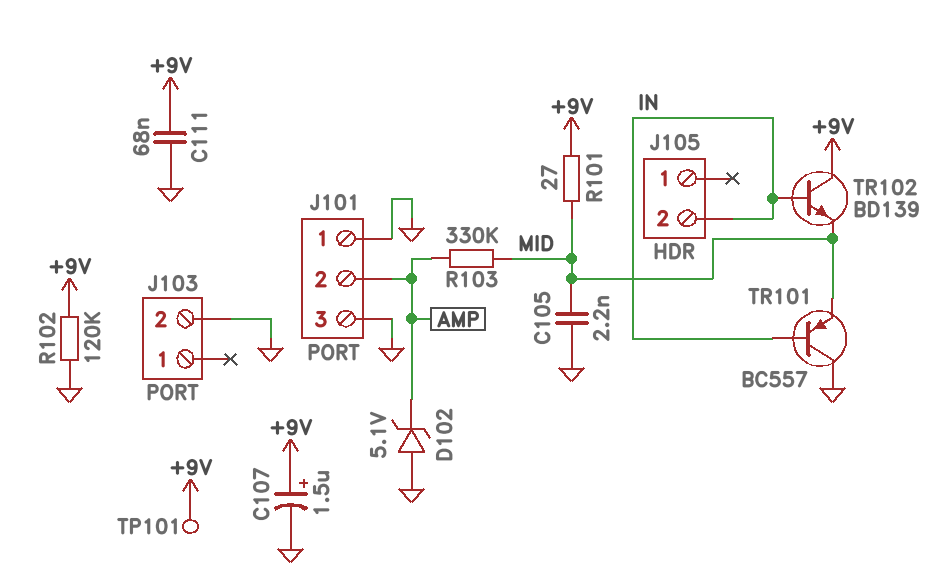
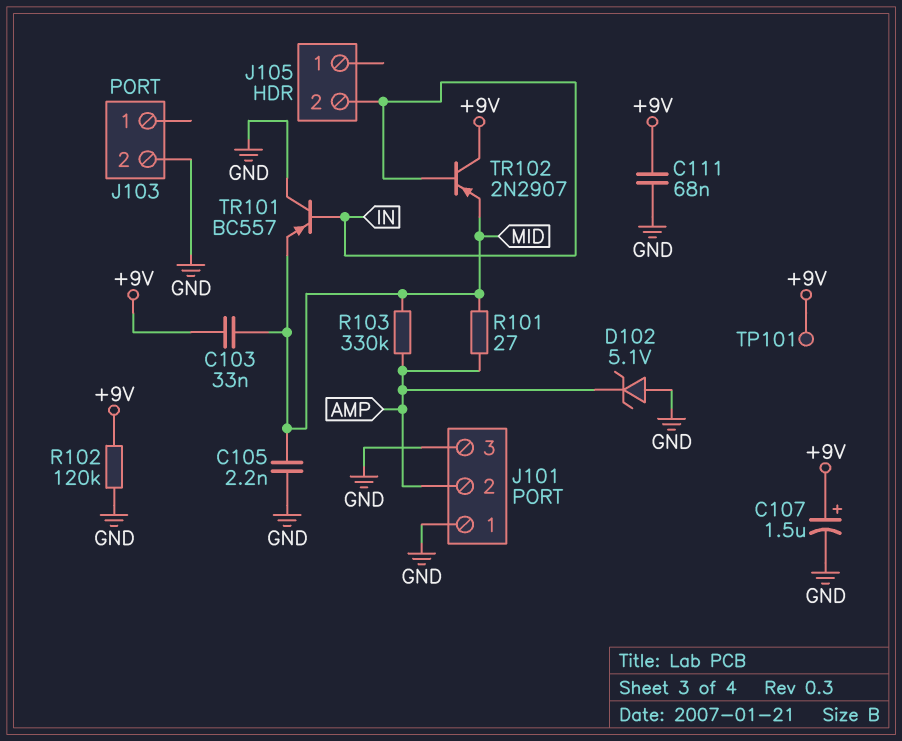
C103: none -> 33nF (+9V, MID)
R101: 27 (+9V, MID) -> 27 (AMP, MID)
TR102: NPN BD139 (B IN, C +9V, E MID) -> PNP 2N2907 (B IN, C +9V, E MID)

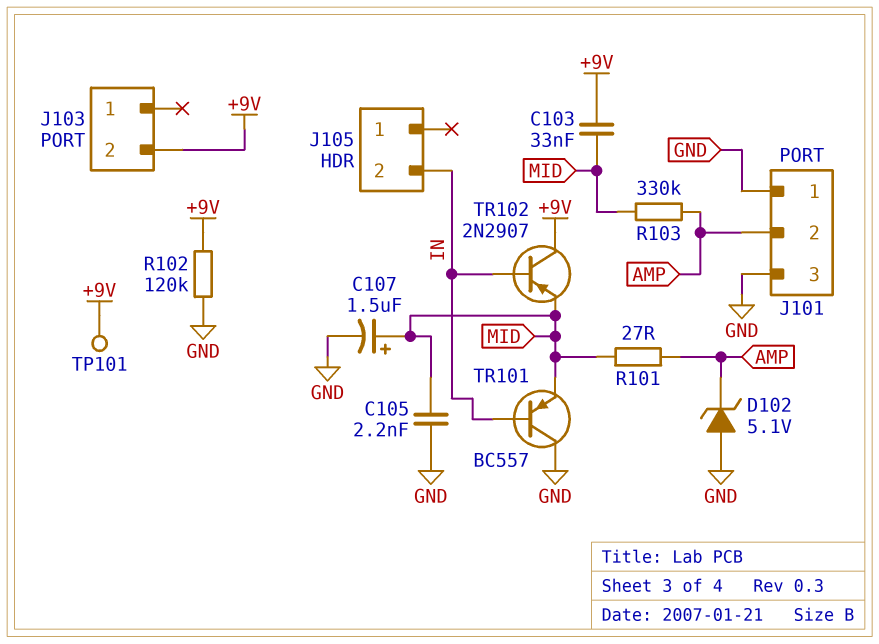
C107: 1.5uF (plus +9V, minus GND) -> 1.5uF (plus MID, minus GND)
C111: 68nF (+9V, GND) -> none
J103 pin 2: GND -> +9V

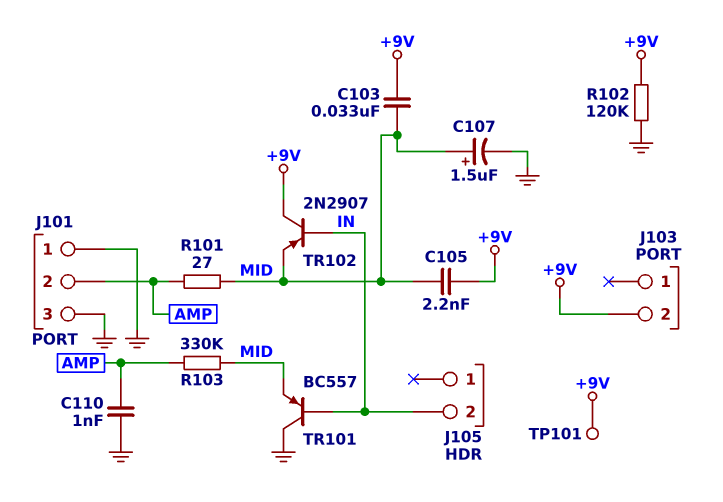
C105: 2.2nF (GND, MID) -> 2.2nF (+9V, MID)
C110: none -> 1nF (AMP, GND)
D102: zener 5.1V (A GND, K AMP) -> none

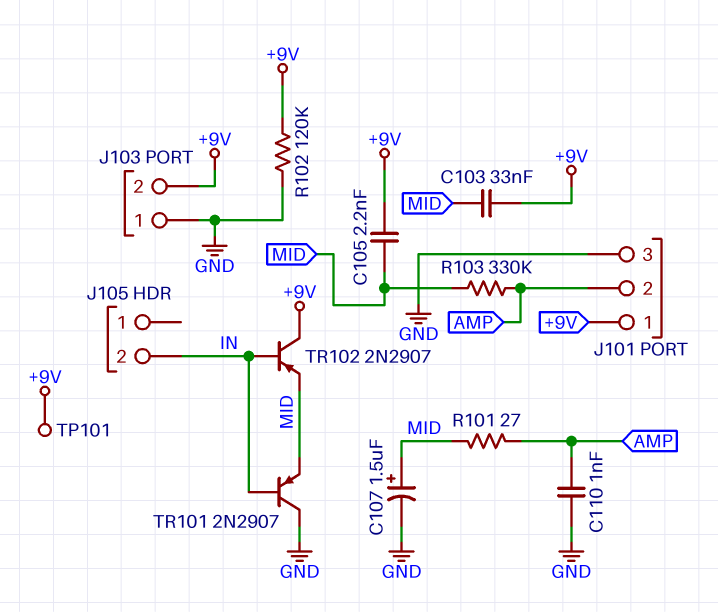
J101 pin 1: GND -> +9V
J103 pin 1: none -> GND
TR101: PNP BC557 (B IN, C GND, E MID) -> PNP 2N2907 (B IN, C GND, E MID)

